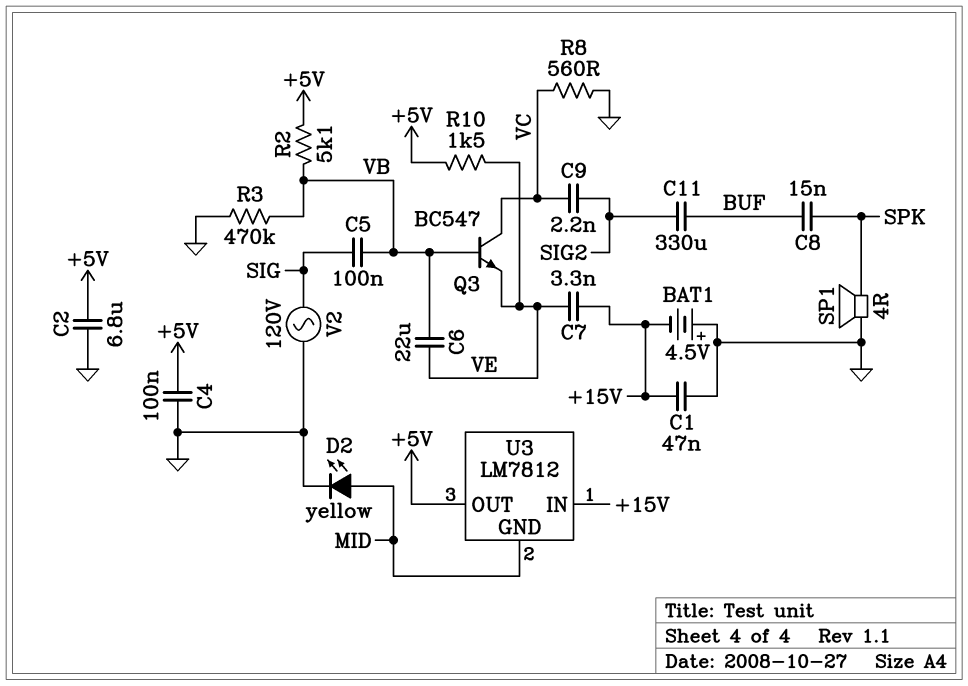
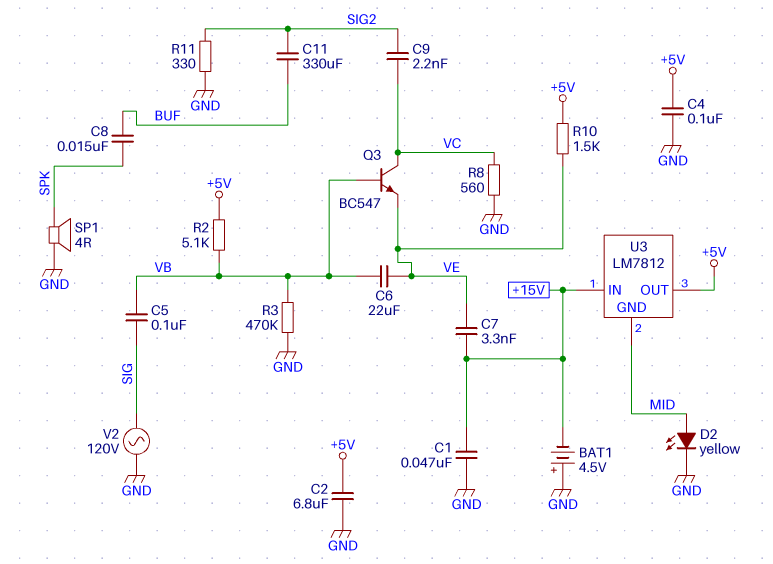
R11: none -> 330 (GND, SIG2)

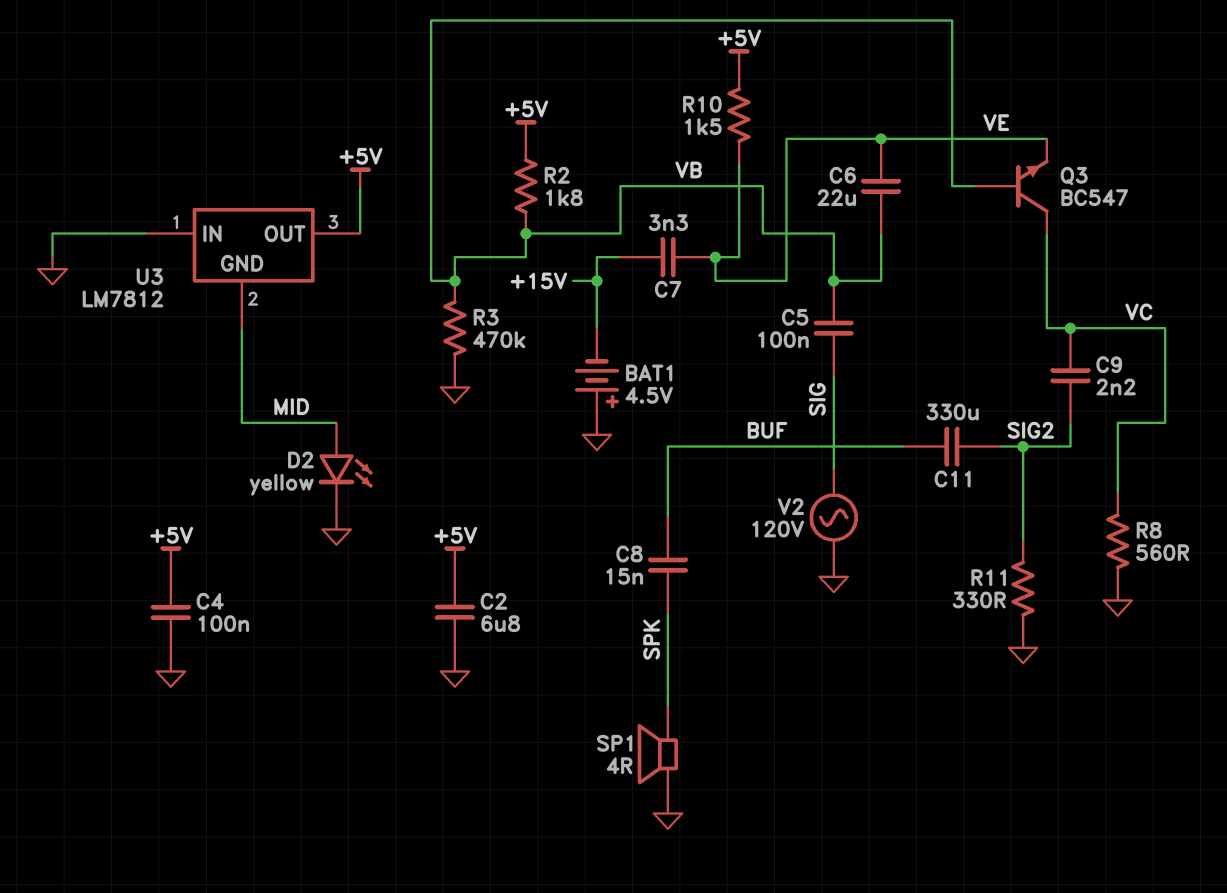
C1: 47nF (+15V, GND) -> none
R2: 5.1k (+5V, VB) -> 1.8k (+5V, VB)
U3 pin IN: +15V -> GND

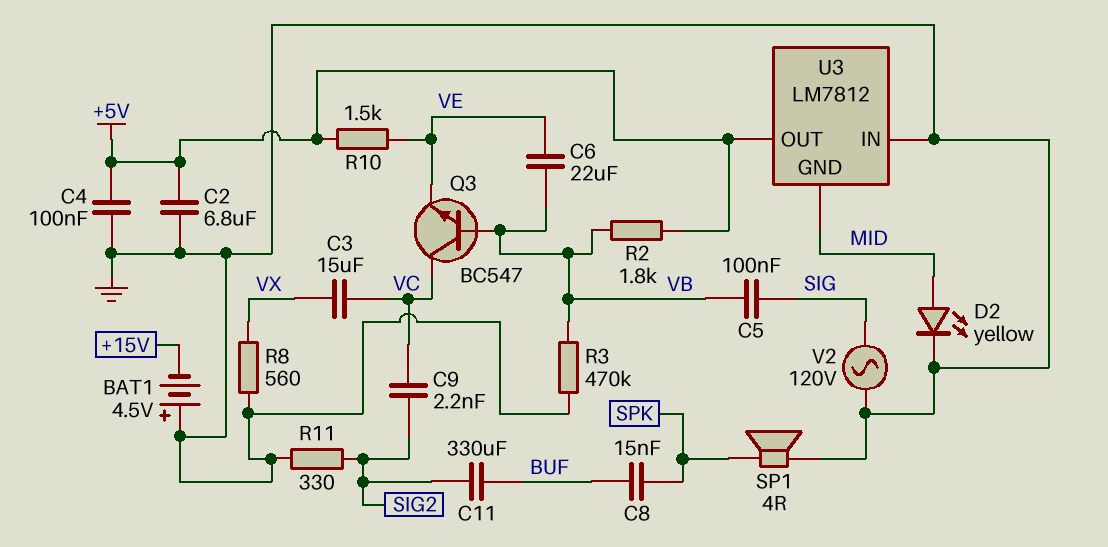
C3: none -> 15uF (VC, VX)
C7: 3.3nF (+15V, VE) -> none
R8: 560 (GND, VC) -> 560 (GND, VX)

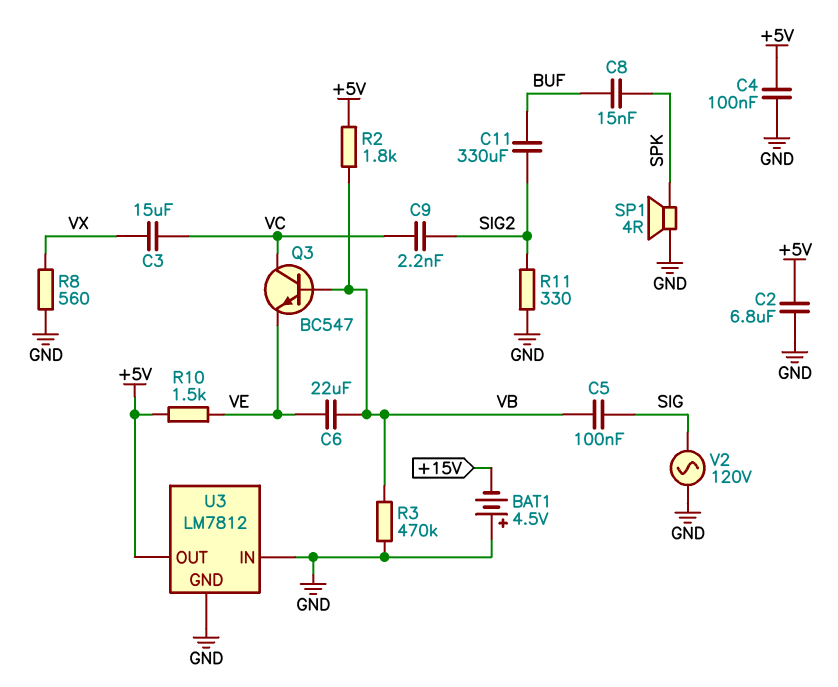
D2: LED yellow (A MID, K GND) -> none
U3 pin GND: MID -> GND

